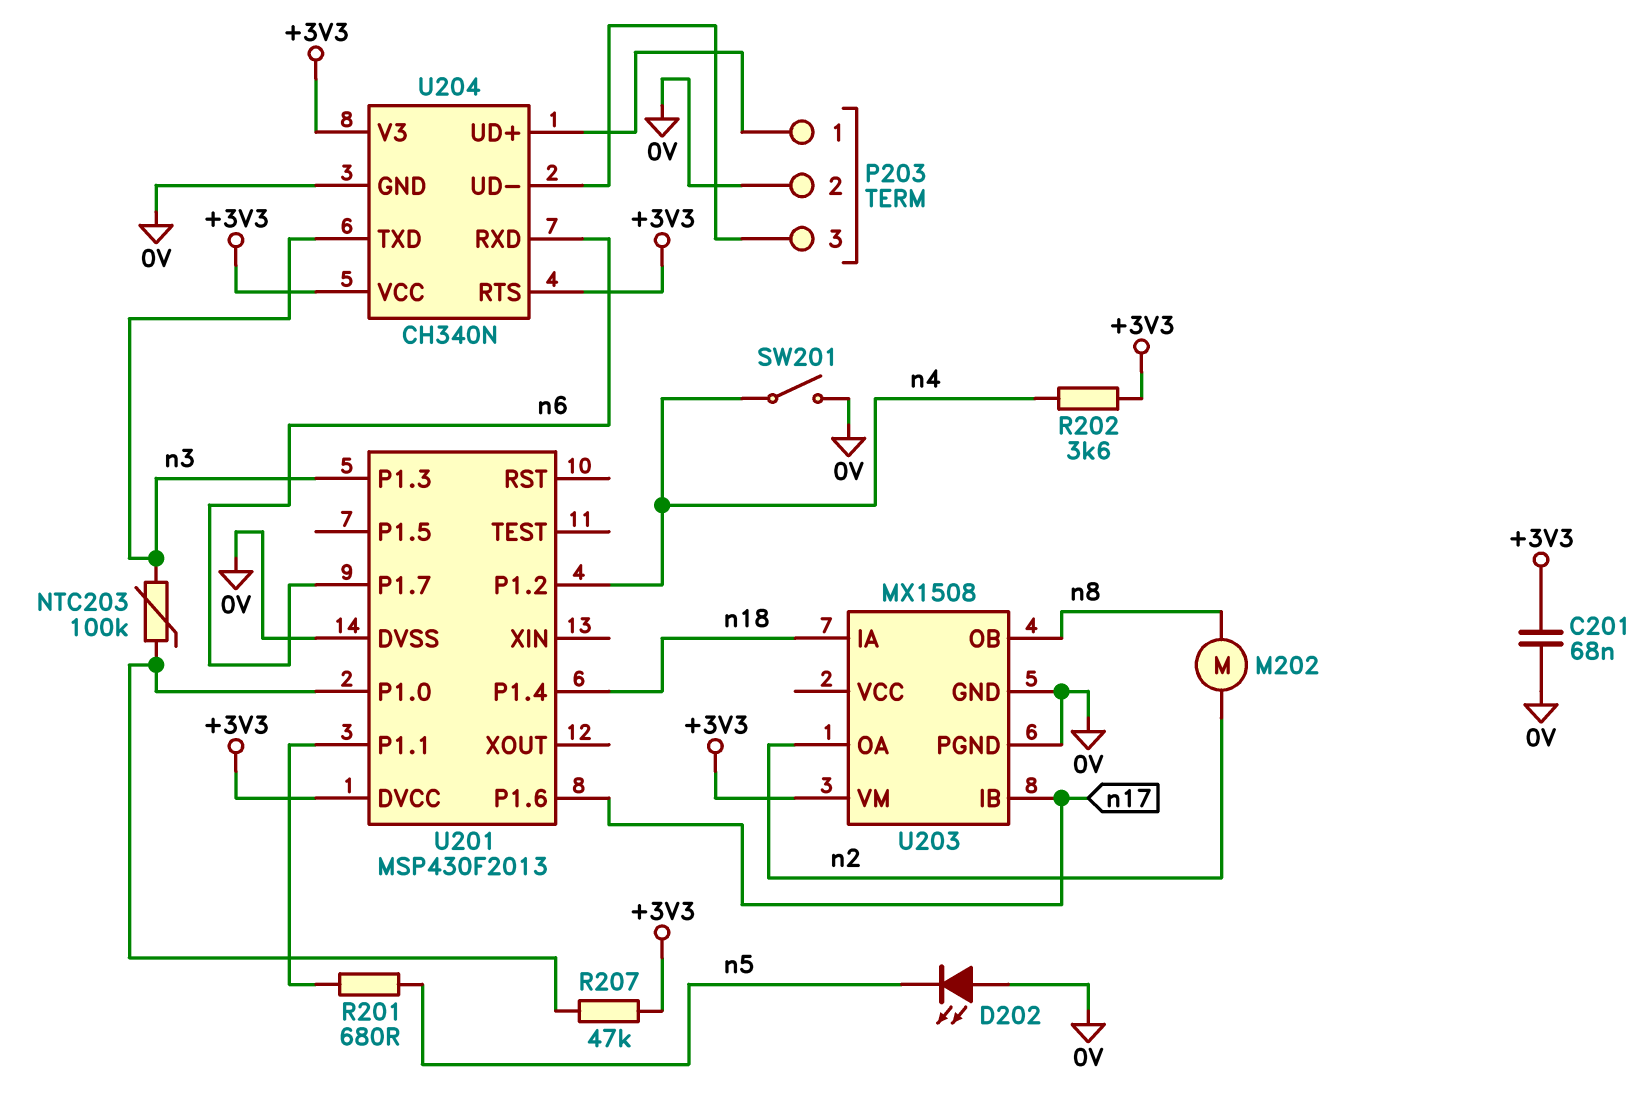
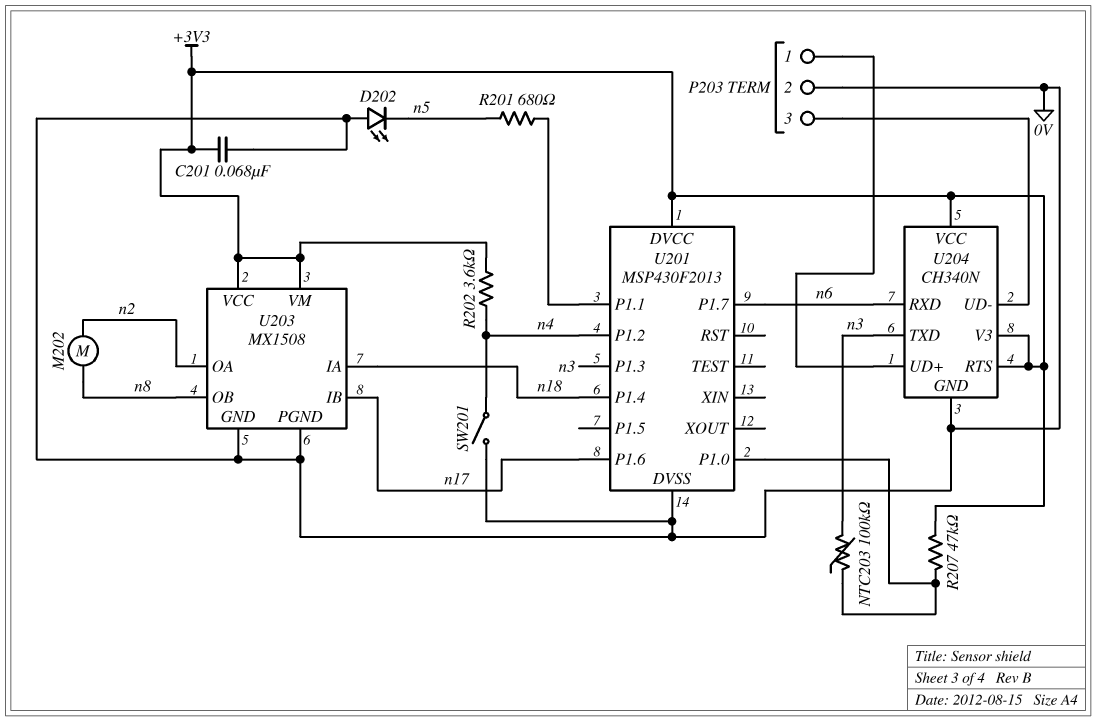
U203 pin VCC: none -> +3V3

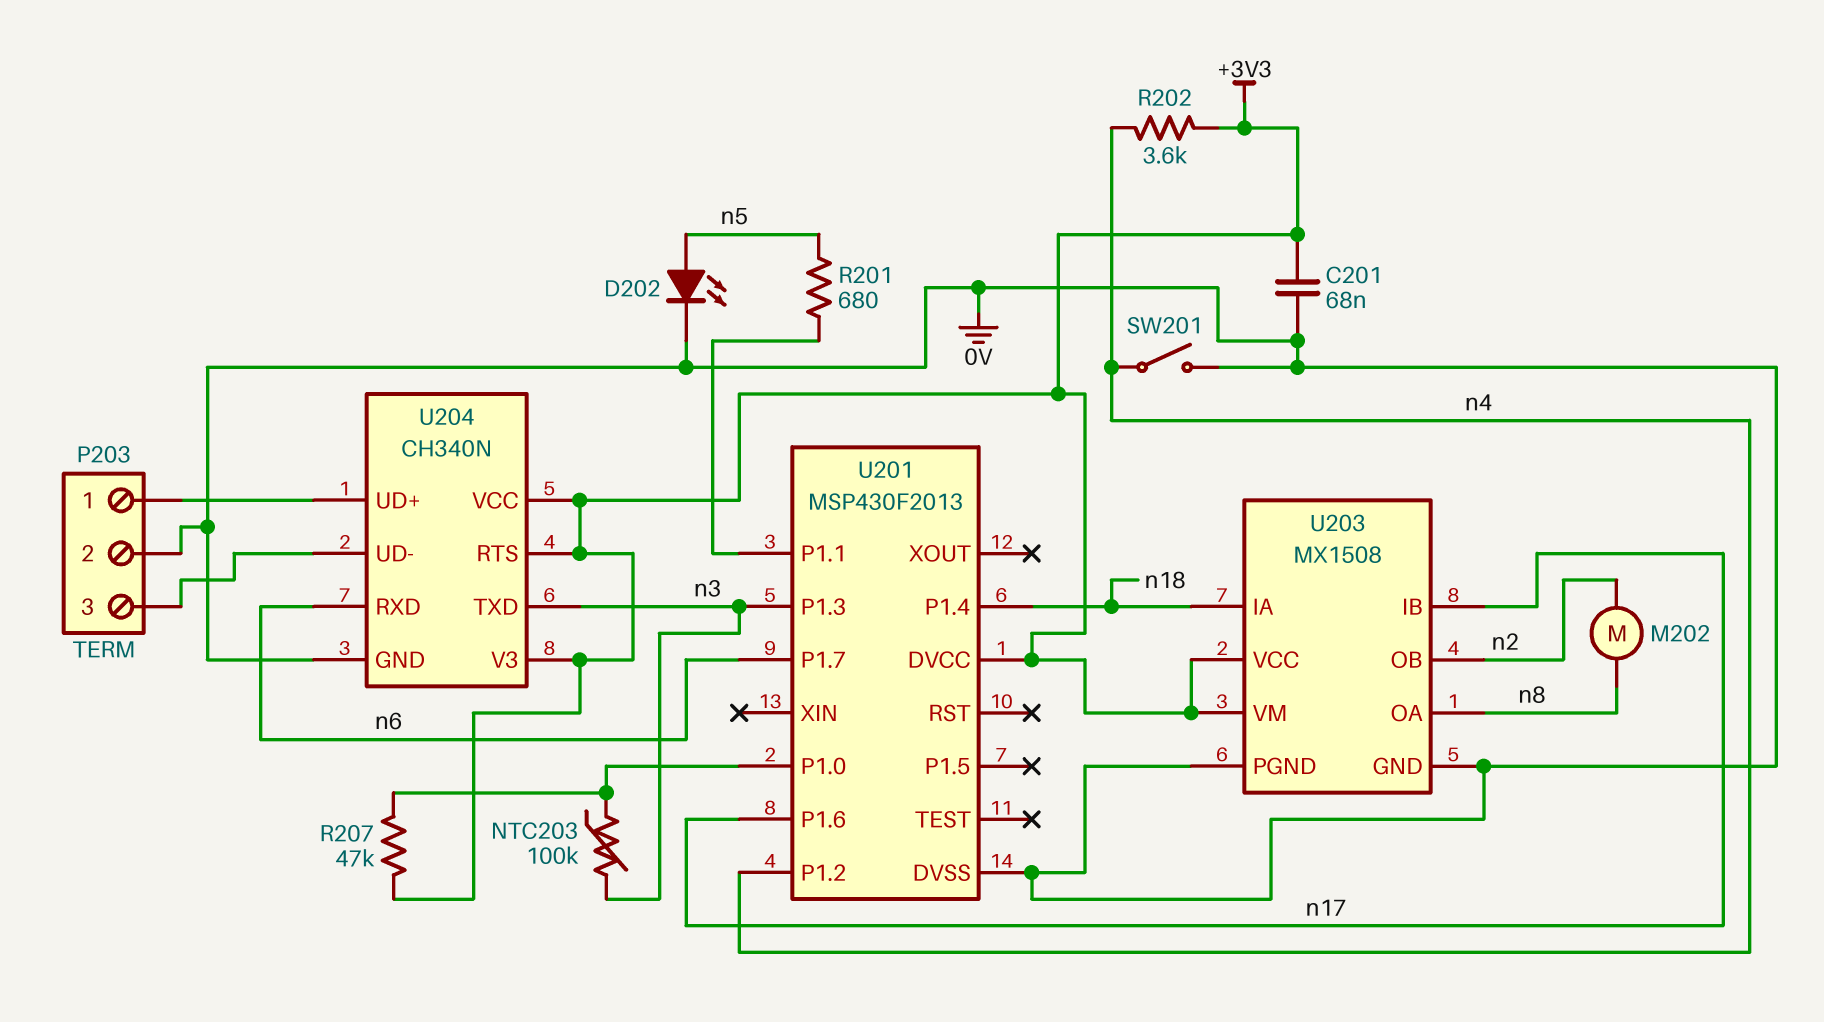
D202: LED (A 0V, K n5) -> LED (A n5, K 0V)
U203 pin OA: n2 -> n8
U203 pin OB: n8 -> n2

